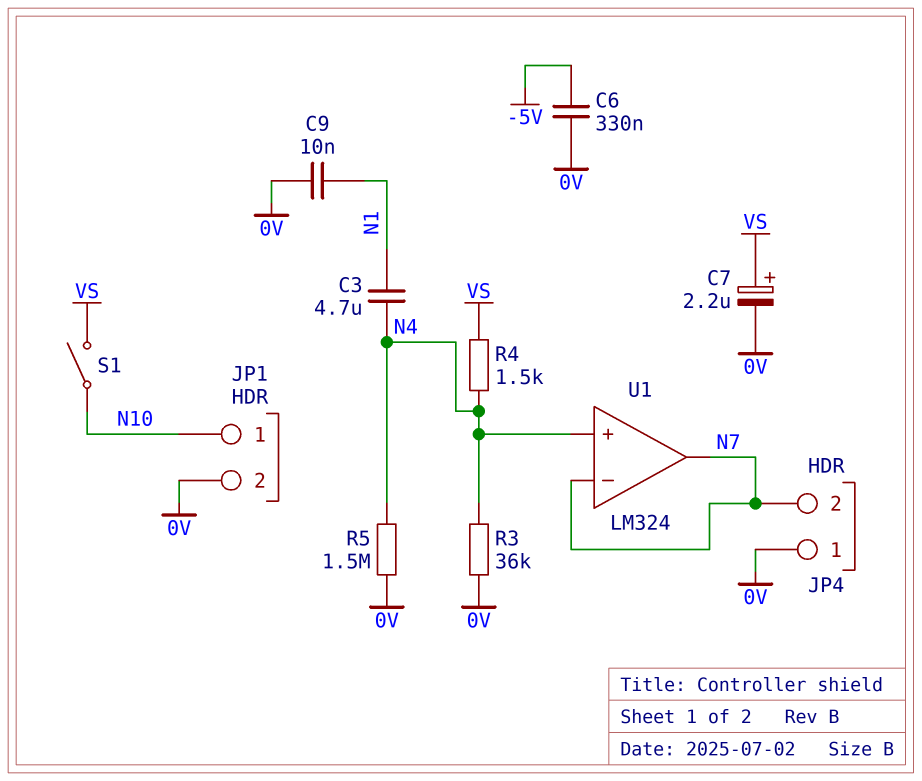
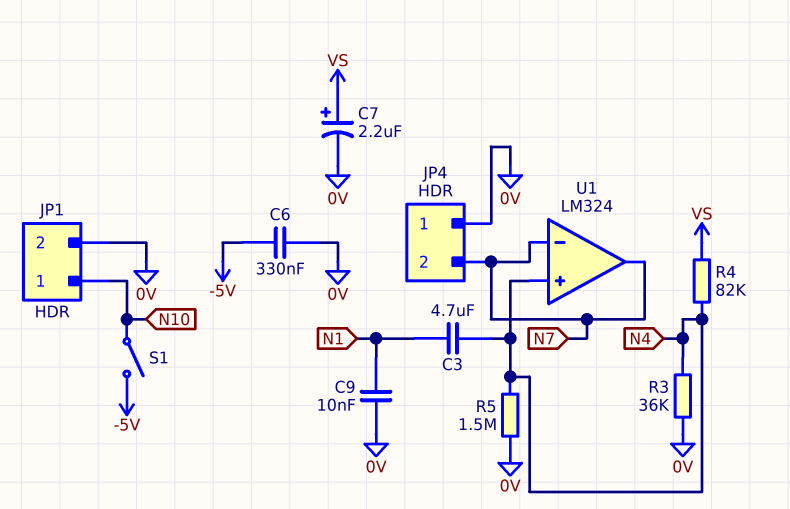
R4: 1.5k (N4, VS) -> 82k (N4, VS)
S1: switch (N10, VS) -> switch (-5V, N10)

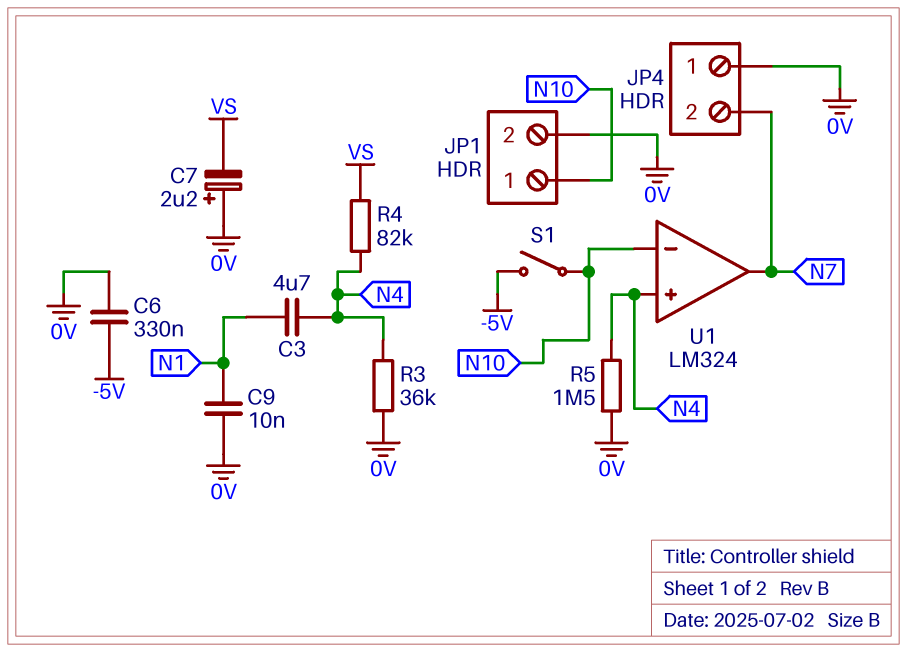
C7: 2.2uF (plus VS, minus 0V) -> 2.2uF (plus 0V, minus VS)
U1 pin in-: N7 -> N10

